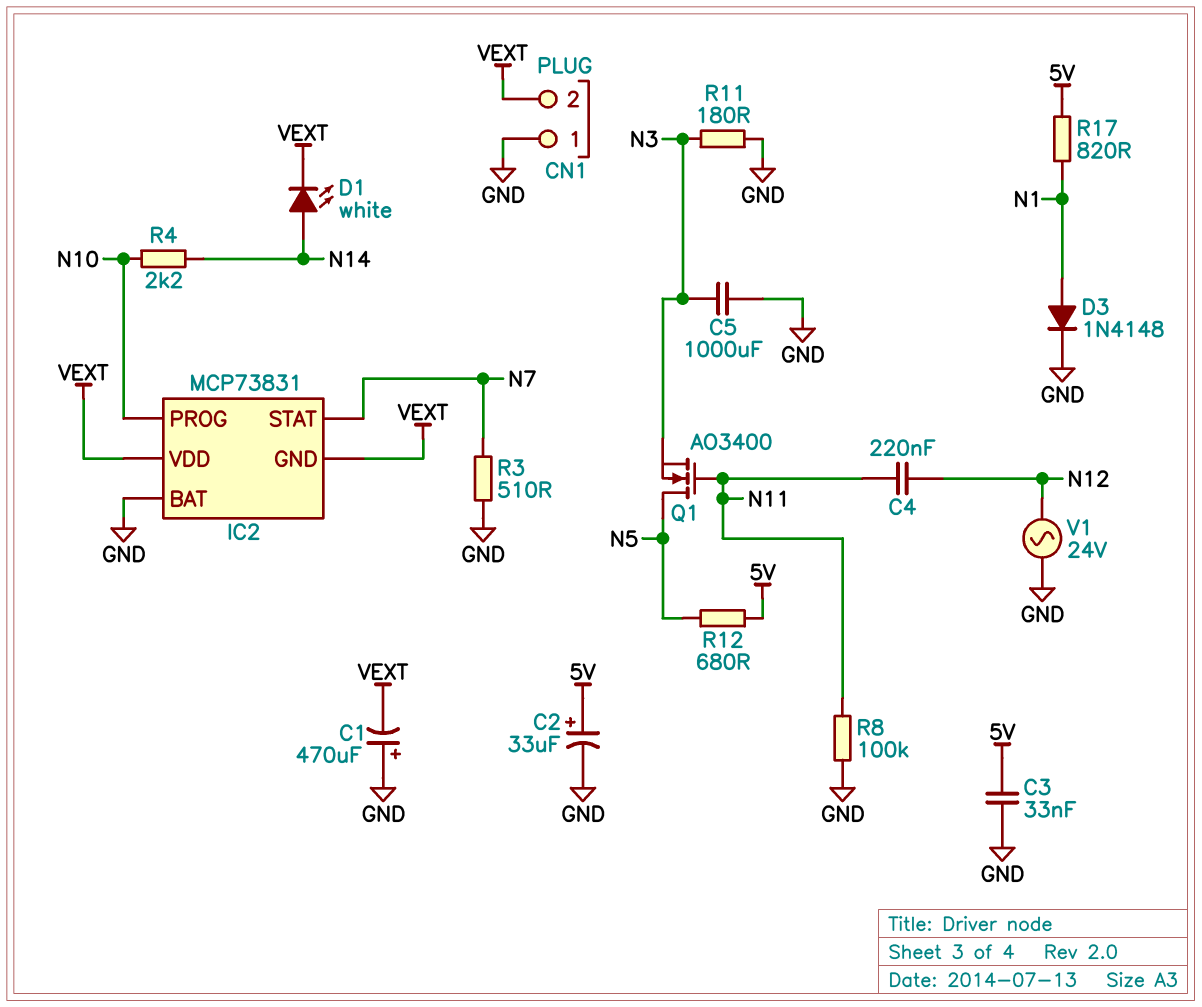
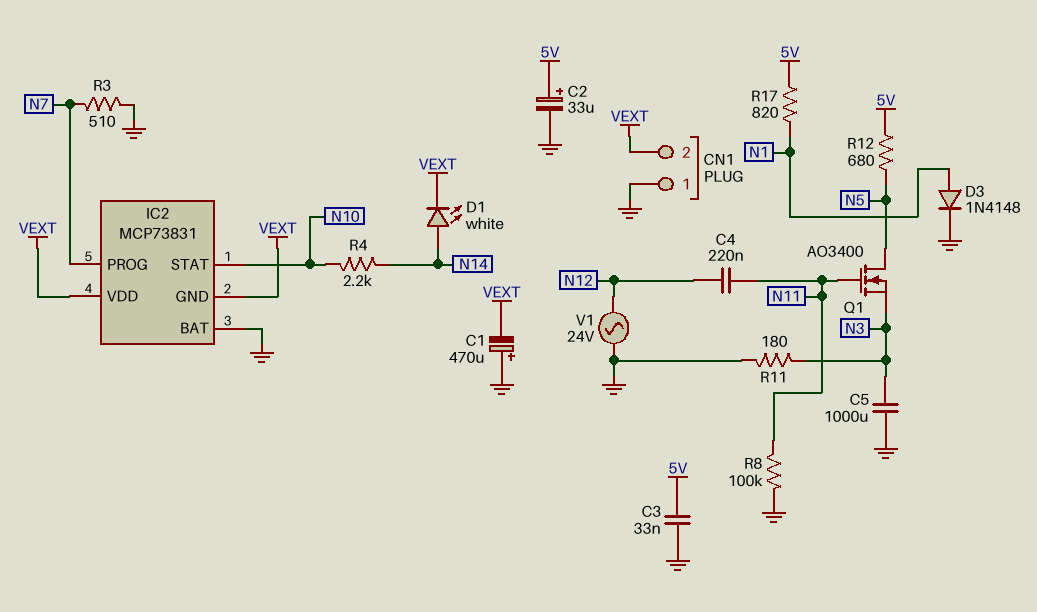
IC2 pin PROG: N10 -> N7
IC2 pin STAT: N7 -> N10

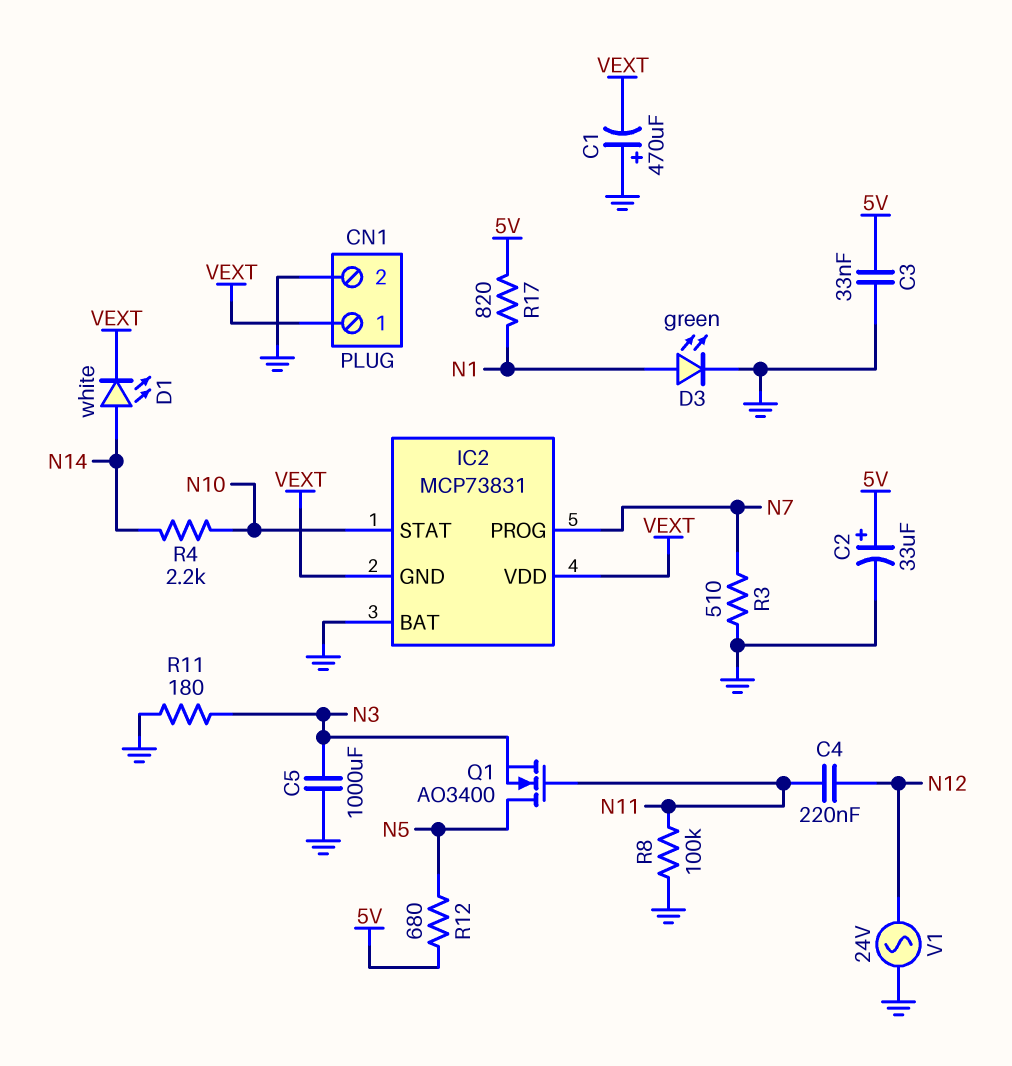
CN1 pin 1: GND -> VEXT
CN1 pin 2: VEXT -> GND
D3: diode 1N4148 (A N1, K GND) -> LED green (A N1, K GND)

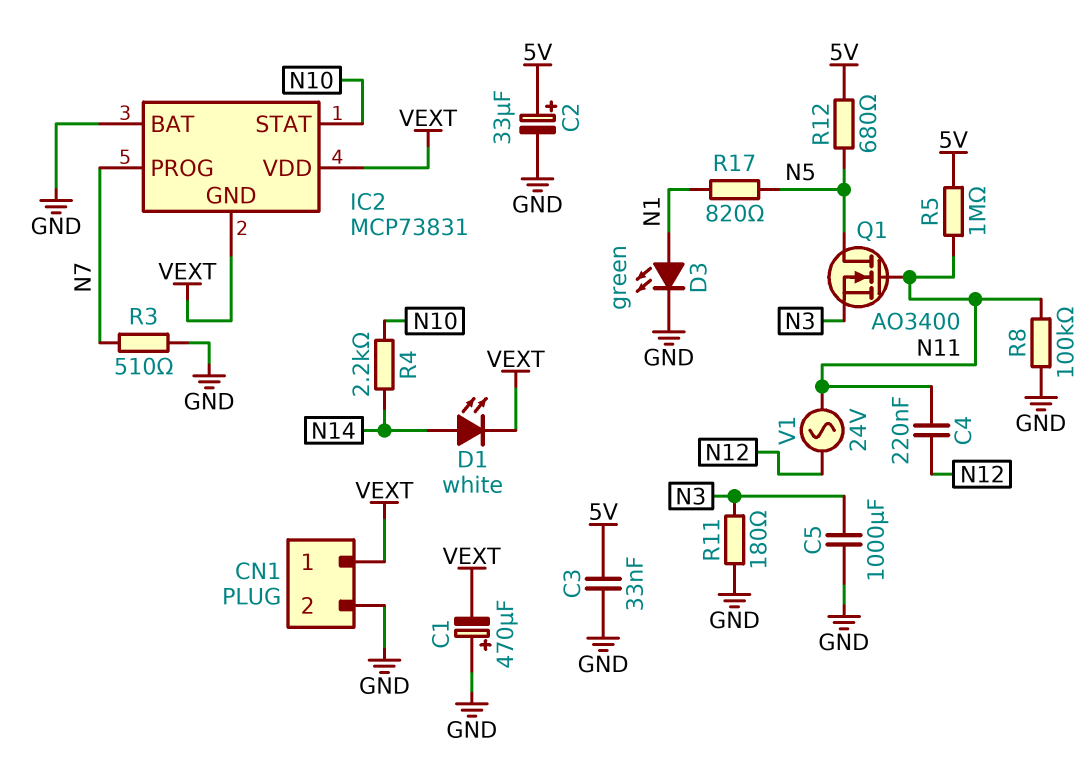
R5: none -> 1M (5V, N11)
R17: 820 (5V, N1) -> 820 (N1, N5)
V1: AC 24V (GND, N12) -> AC 24V (N11, N12)

